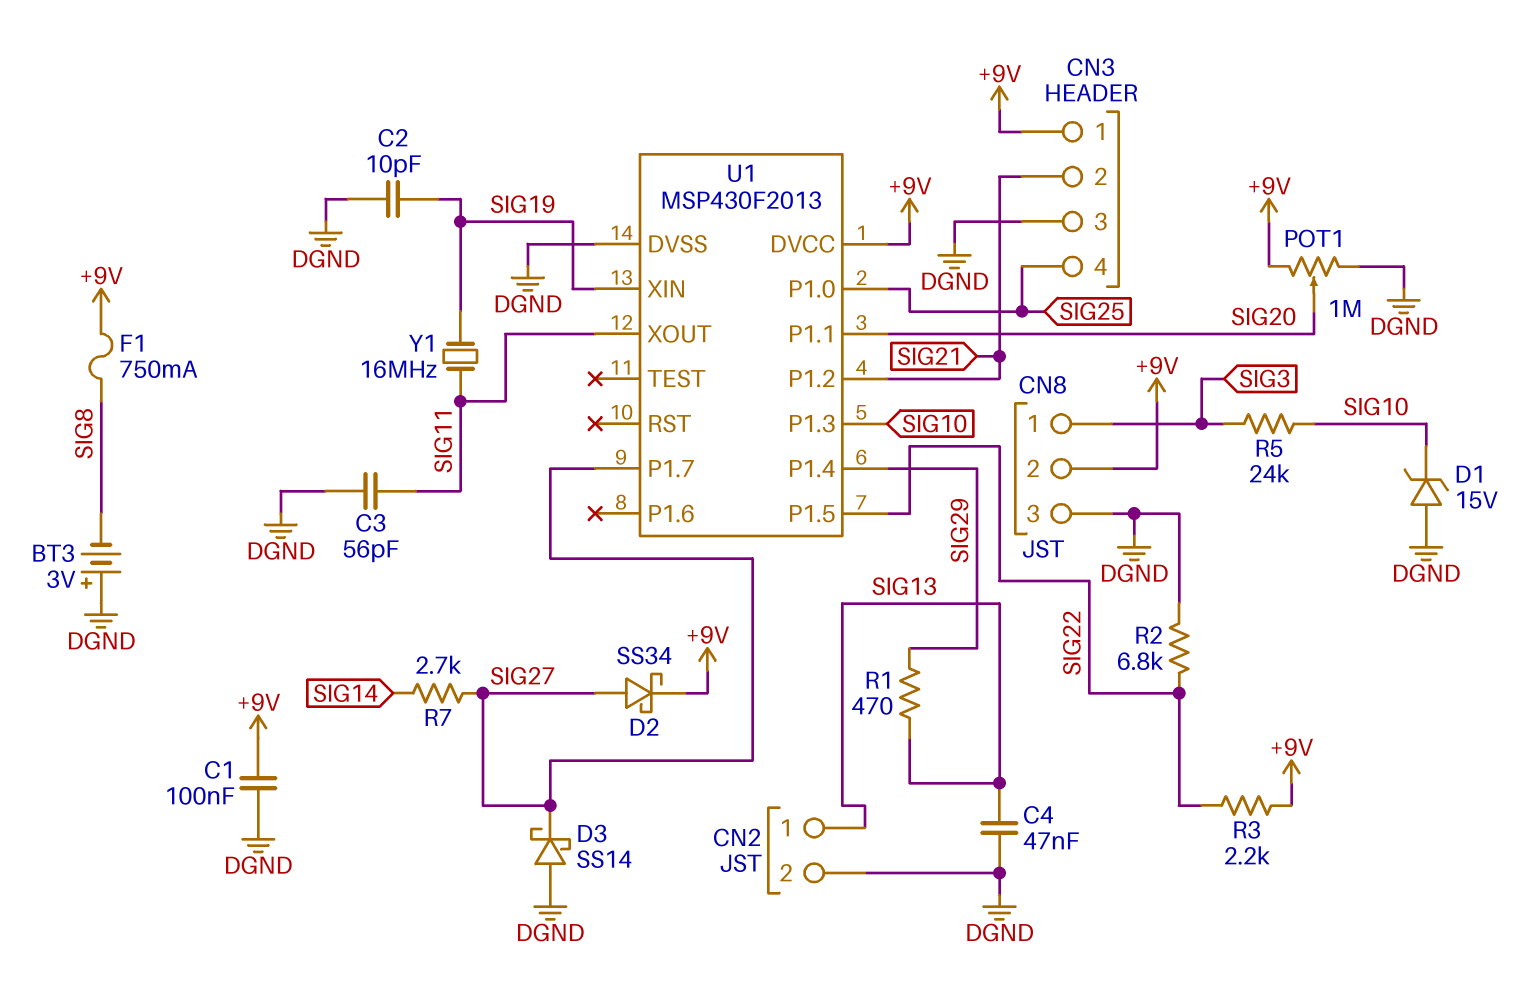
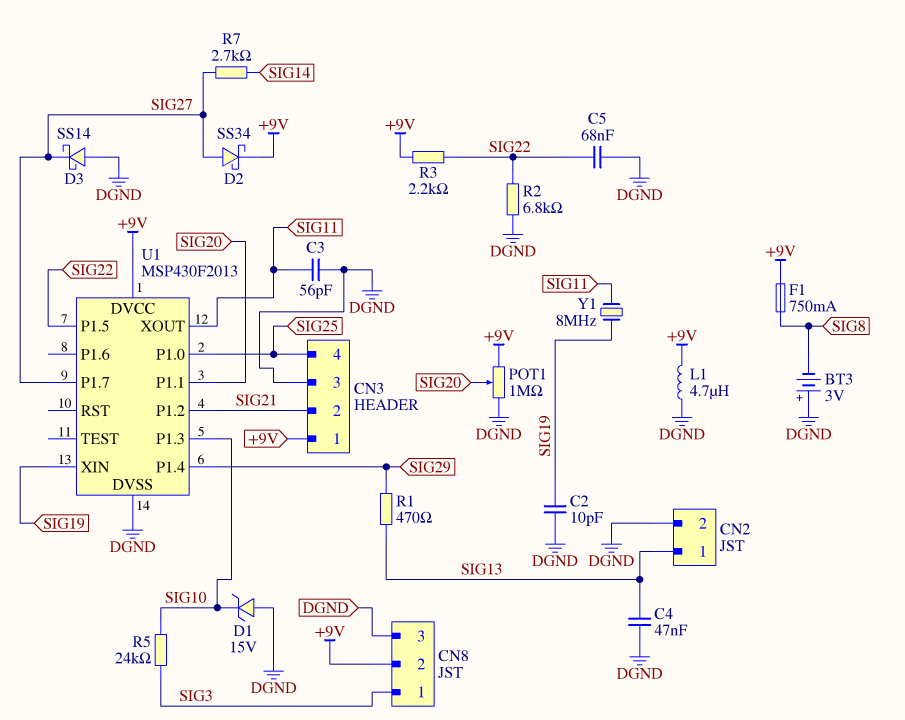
C1: 100nF (+9V, DGND) -> none
C5: none -> 68nF (DGND, SIG22)
L1: none -> 4.7uH (+9V, DGND)
Y1: 16MHz (SIG11, SIG19) -> 8MHz (SIG11, SIG19)

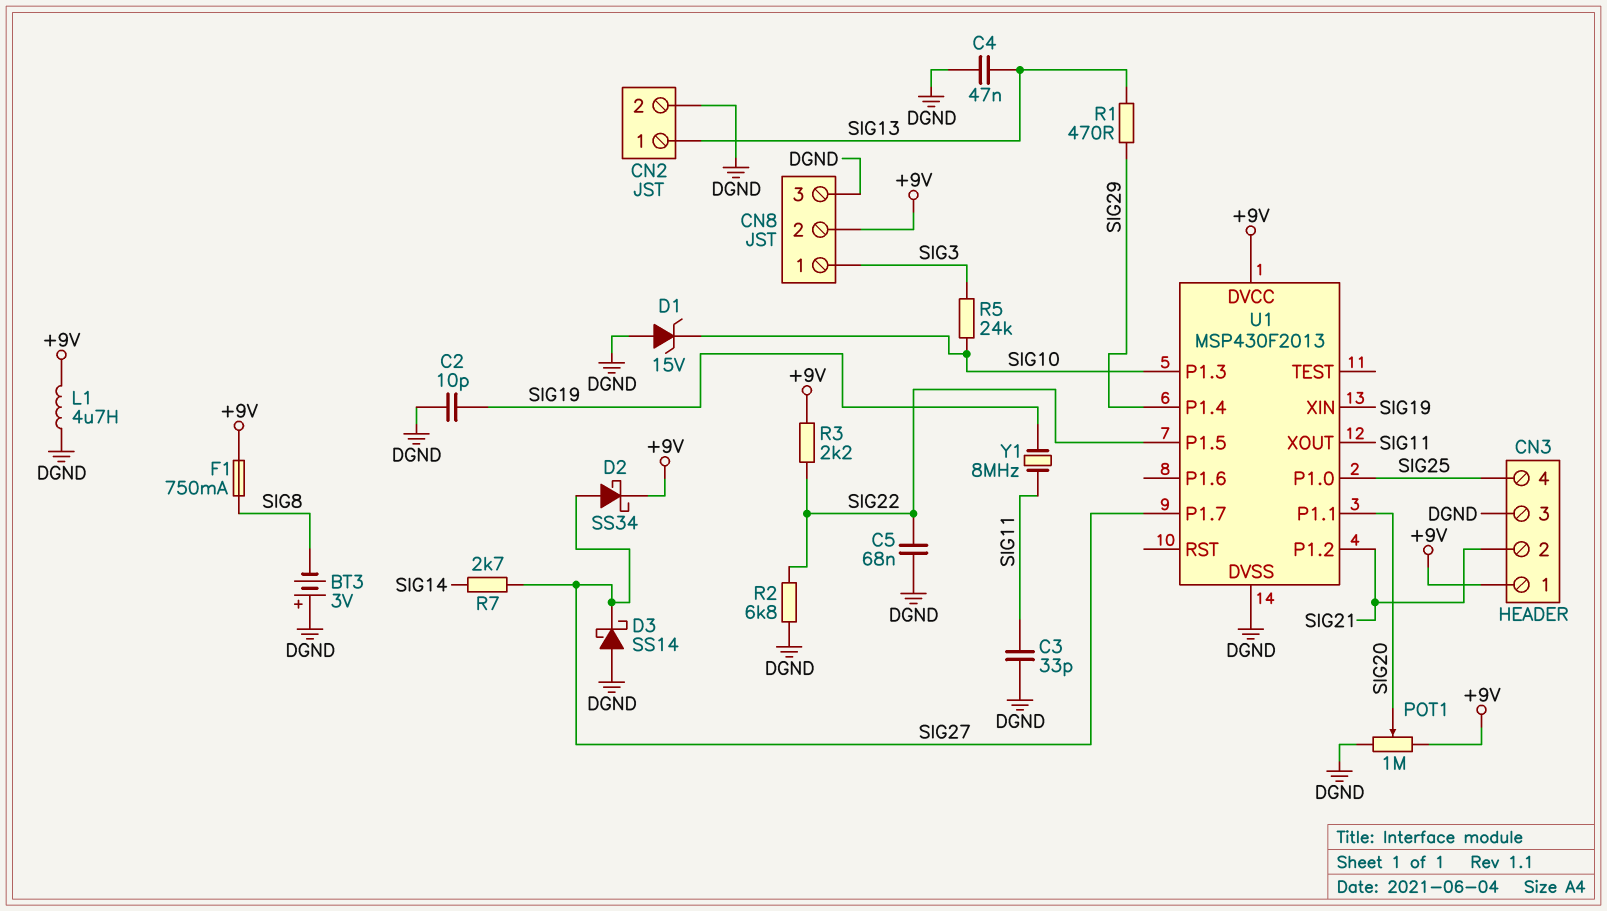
C3: 56pF (DGND, SIG11) -> 33pF (DGND, SIG11)

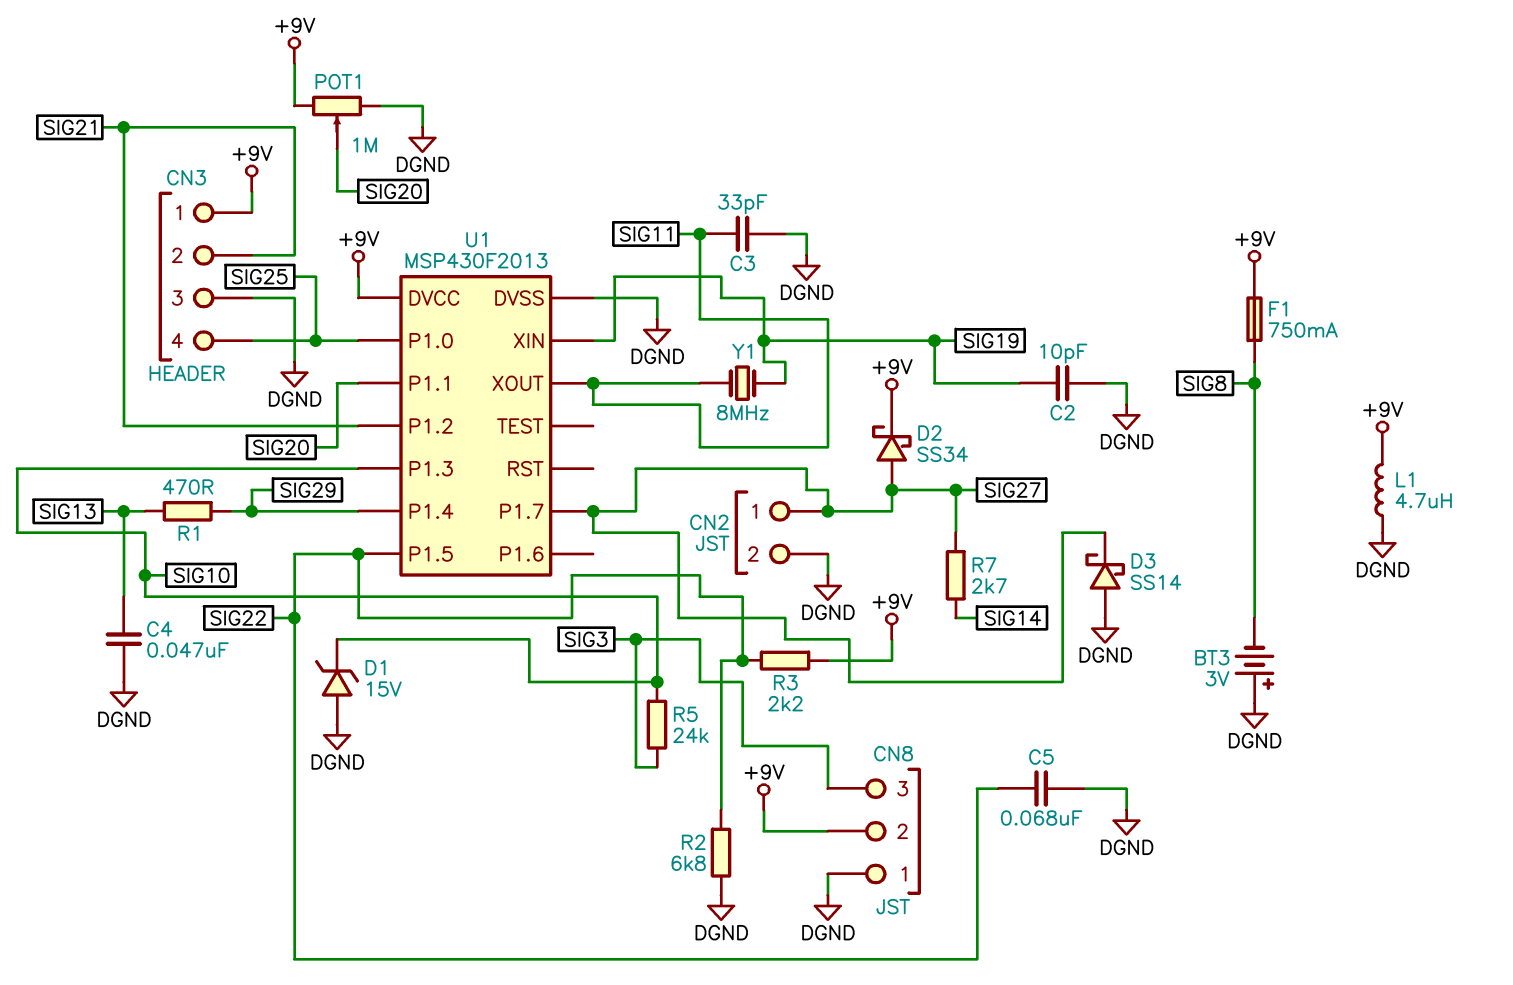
CN2 pin 1: SIG13 -> SIG27
CN8 pin 1: SIG3 -> DGND
CN8 pin 3: DGND -> SIG3

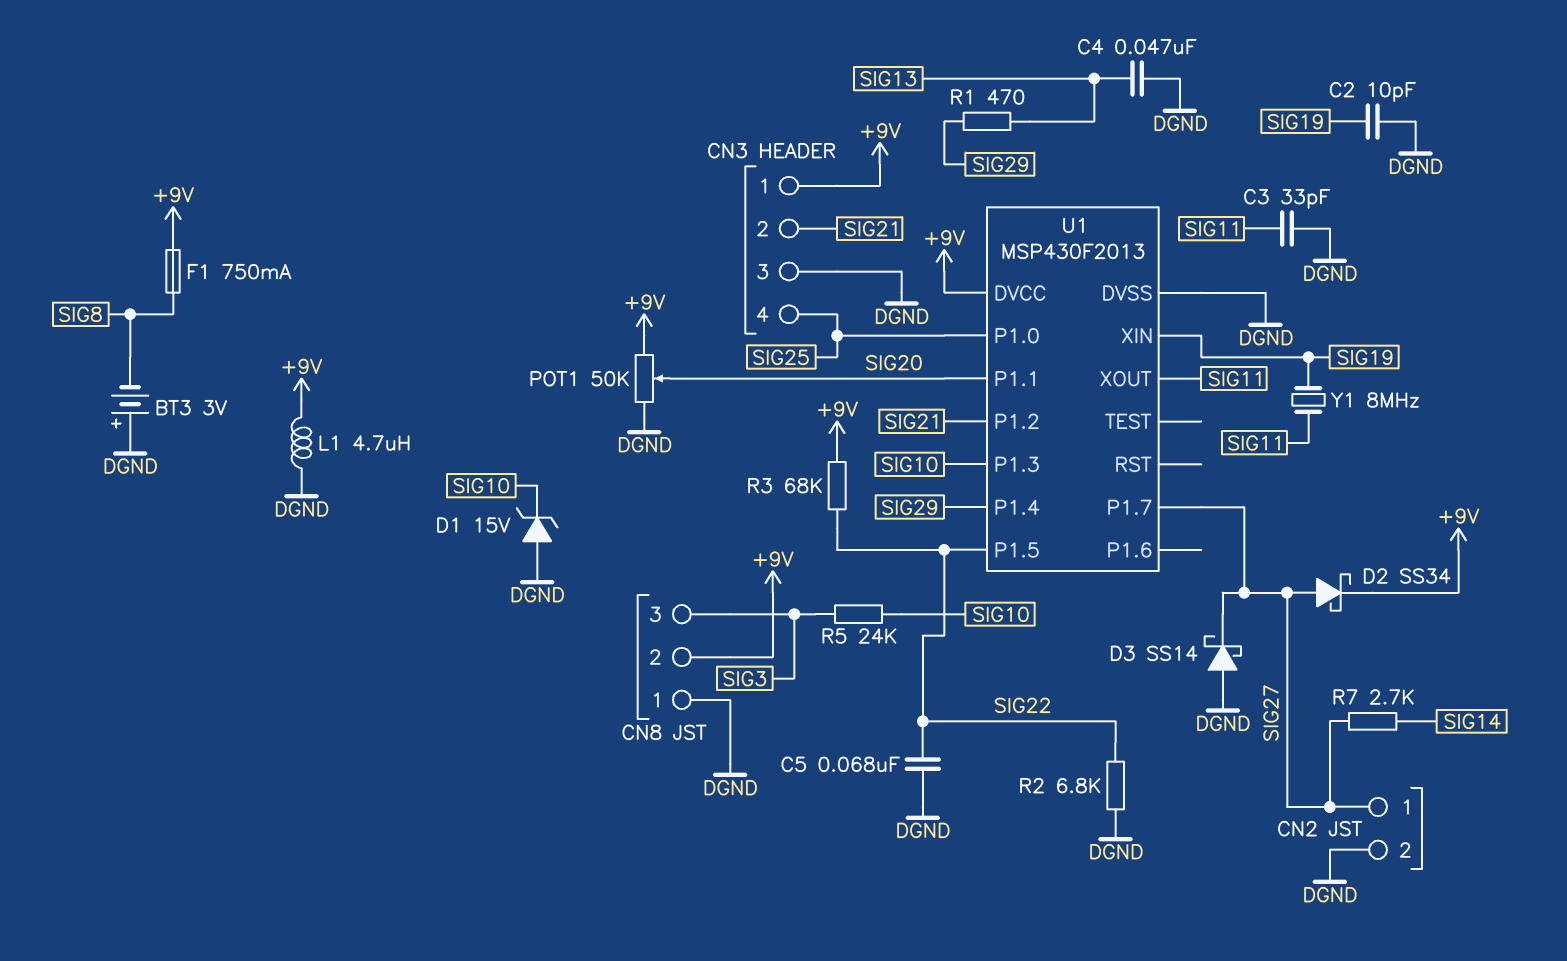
POT1: 1M (+9V, DGND, wiper SIG20) -> 50k (+9V, DGND, wiper SIG20)
R3: 2.2k (+9V, SIG22) -> 68k (+9V, SIG22)

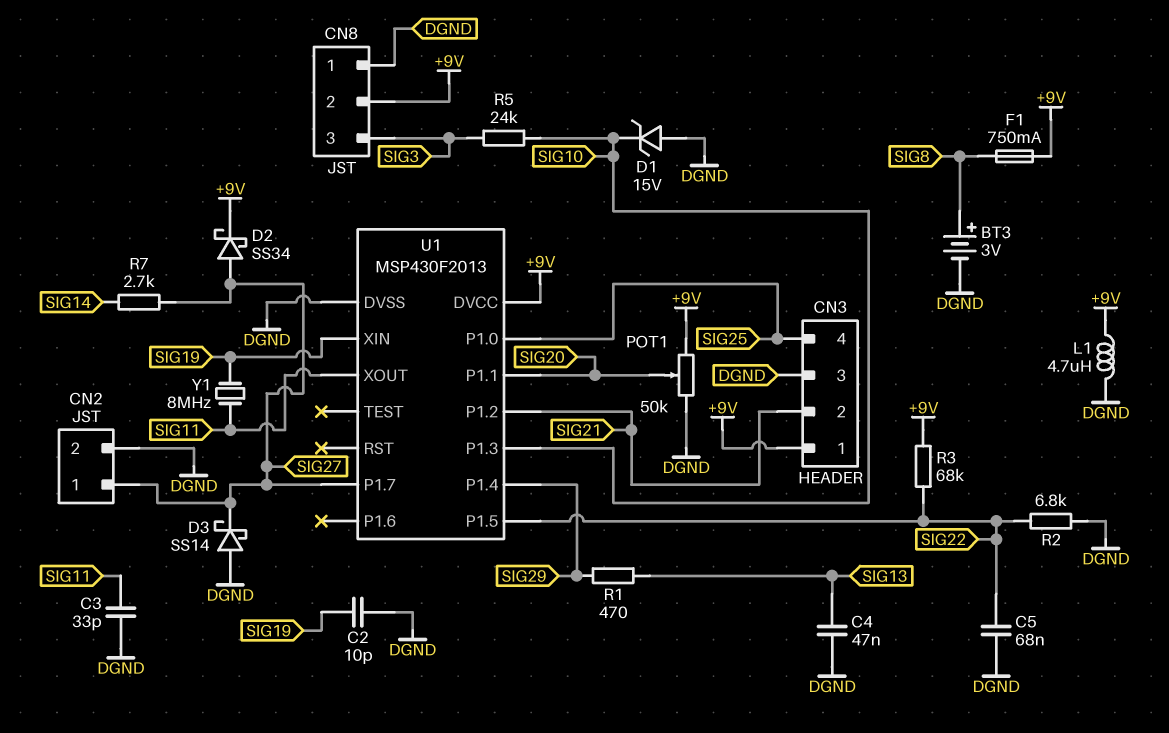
BT3: 3V (plus DGND, minus SIG8) -> 3V (plus SIG8, minus DGND)

